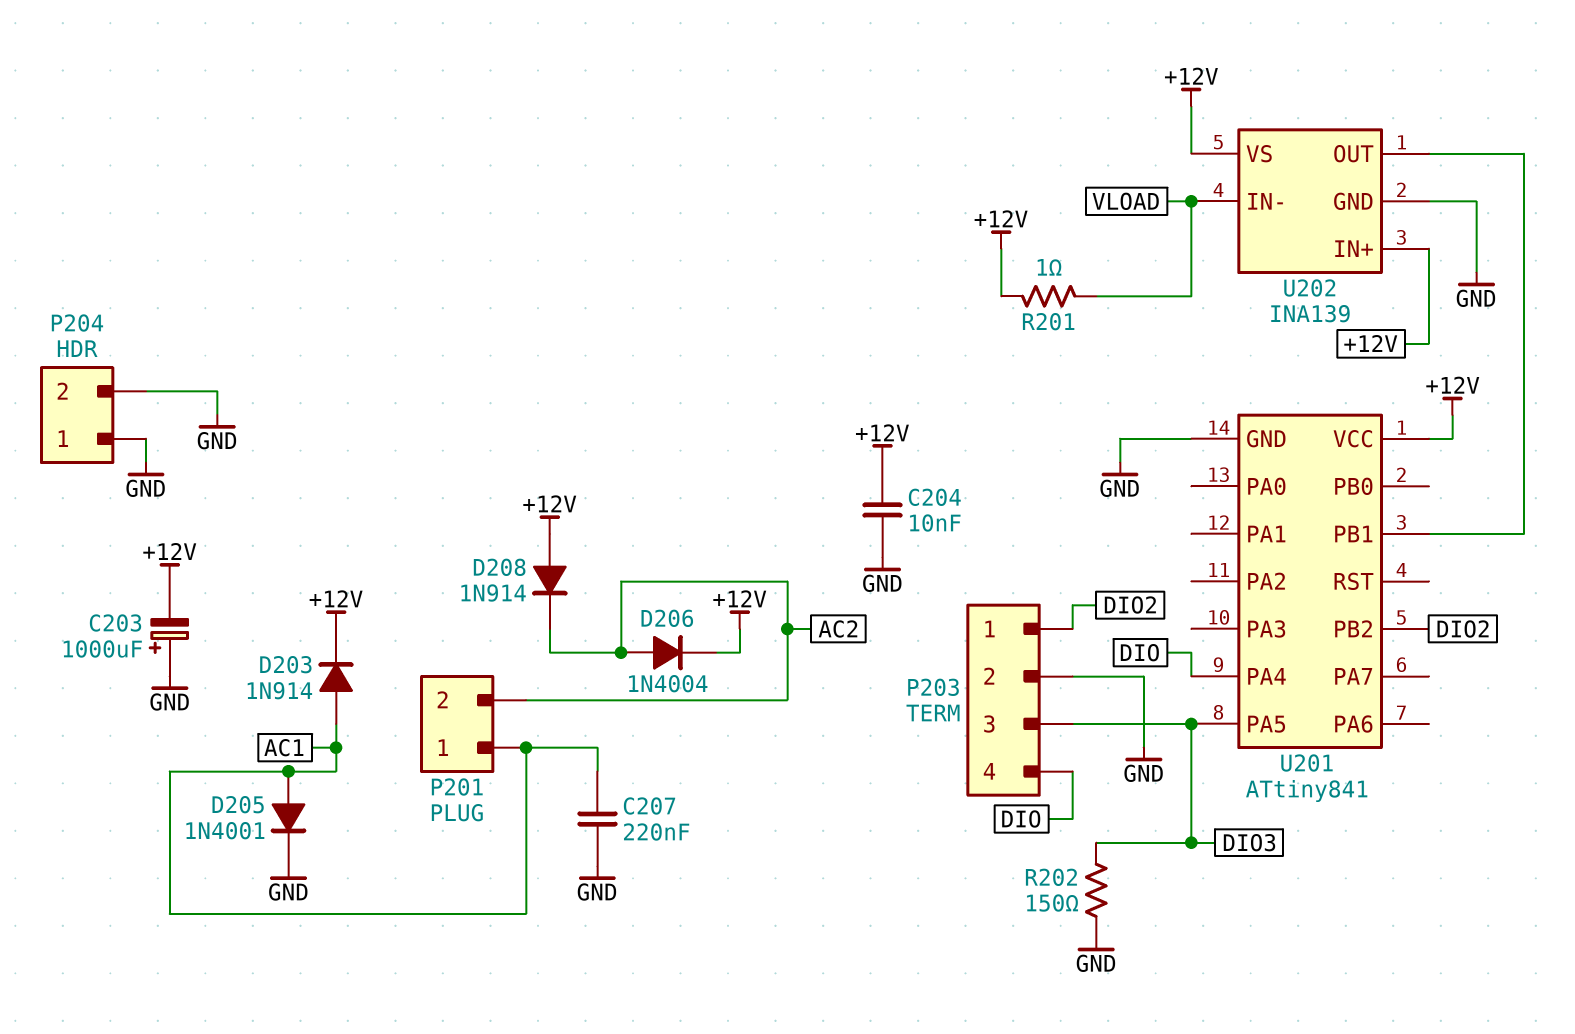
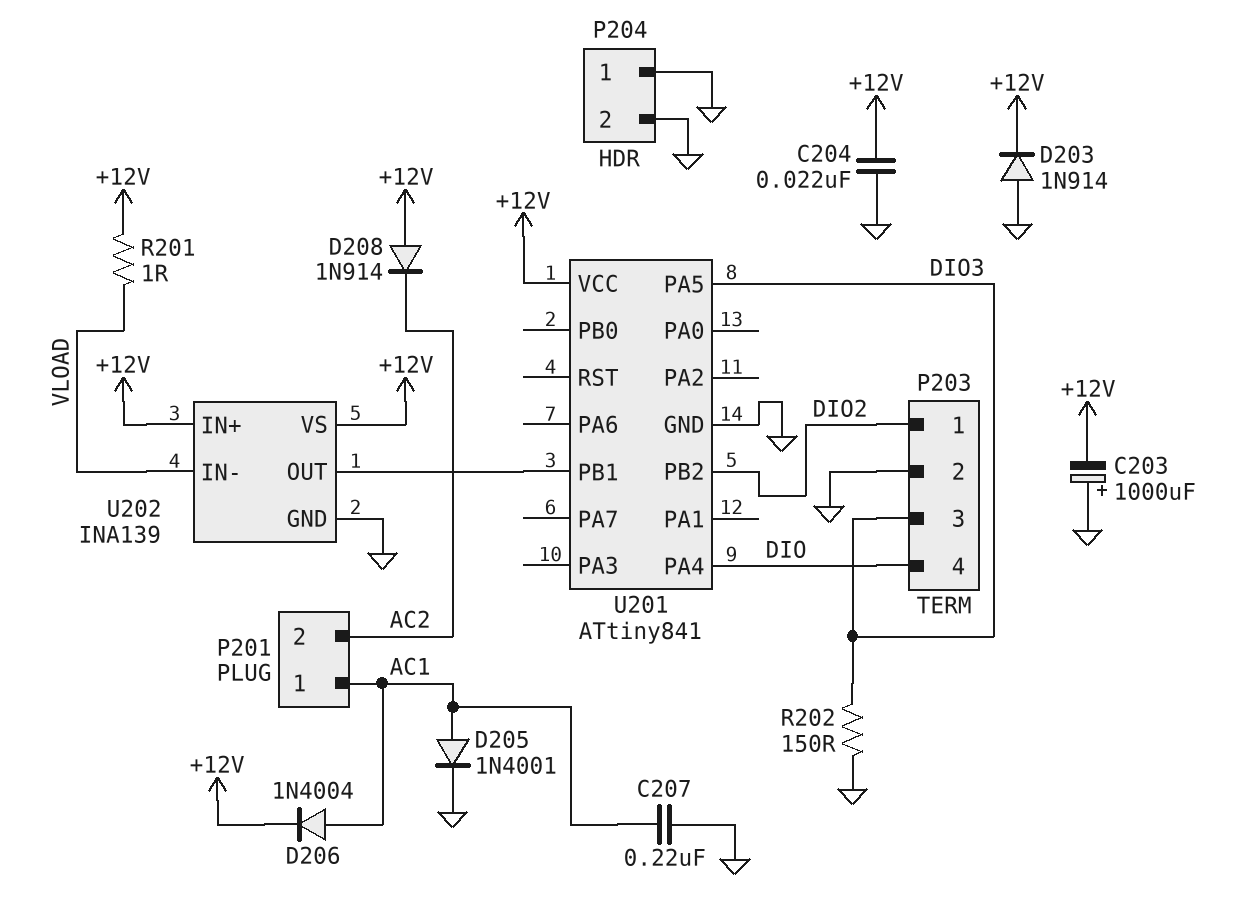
C204: 10nF (+12V, GND) -> 22nF (+12V, GND)
D203: diode 1N914 (A AC1, K +12V) -> diode 1N914 (A GND, K +12V)
D206: diode 1N4004 (A AC2, K +12V) -> diode 1N4004 (A AC1, K +12V)

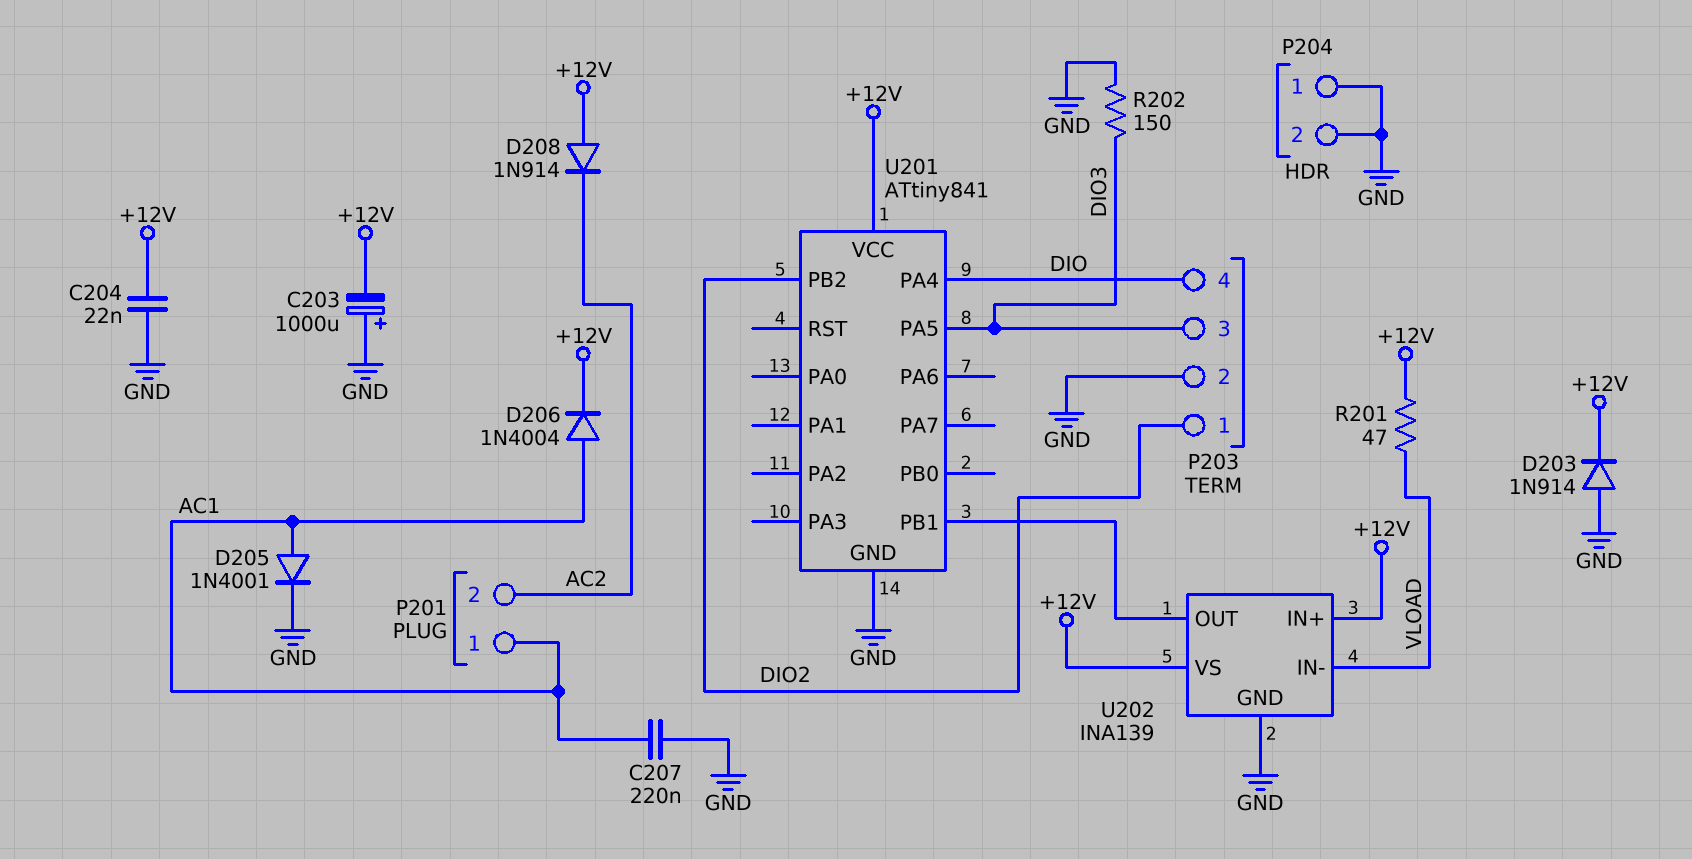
R201: 1 (+12V, VLOAD) -> 47 (+12V, VLOAD)

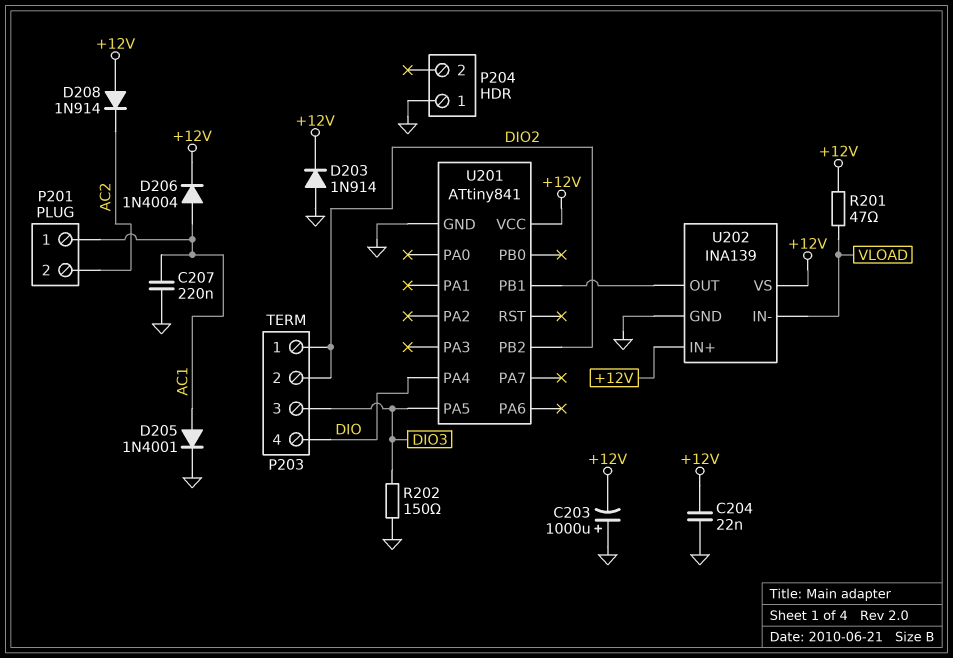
P203 pin 2: GND -> DIO2
P204 pin 2: GND -> none

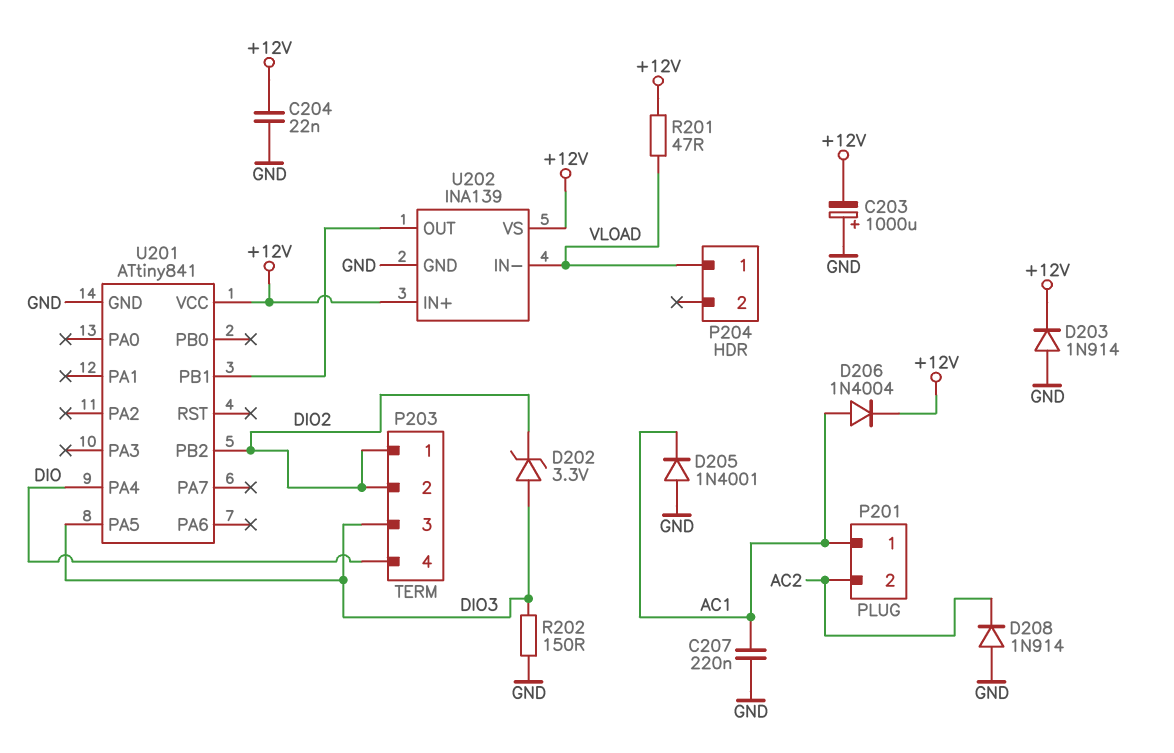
D202: none -> zener 3.3V (A DIO3, K DIO2)
D205: diode 1N4001 (A AC1, K GND) -> diode 1N4001 (A GND, K AC1)
D208: diode 1N914 (A +12V, K AC2) -> diode 1N914 (A GND, K AC2)
P204 pin 1: GND -> VLOAD

